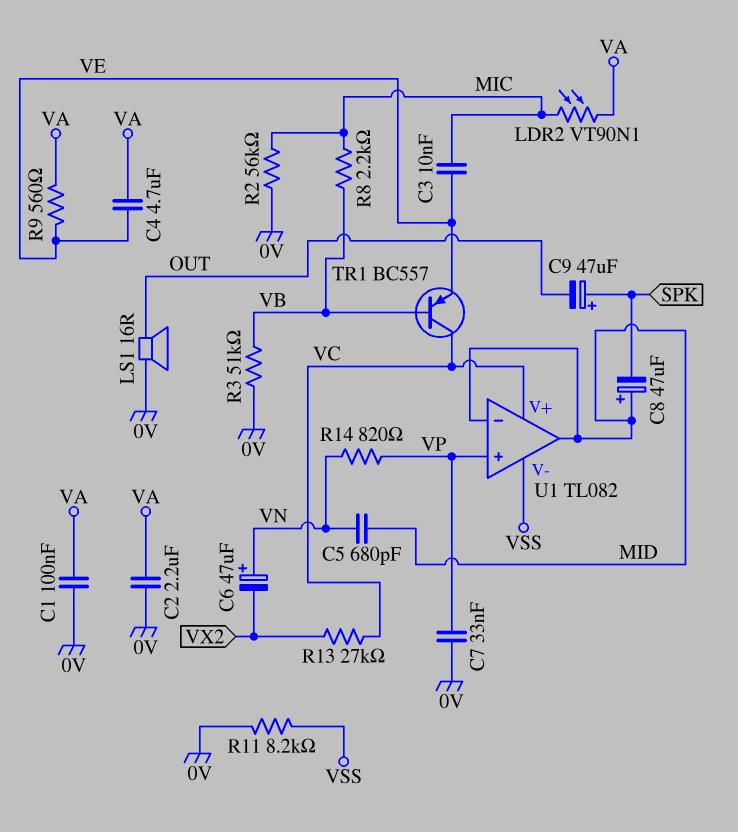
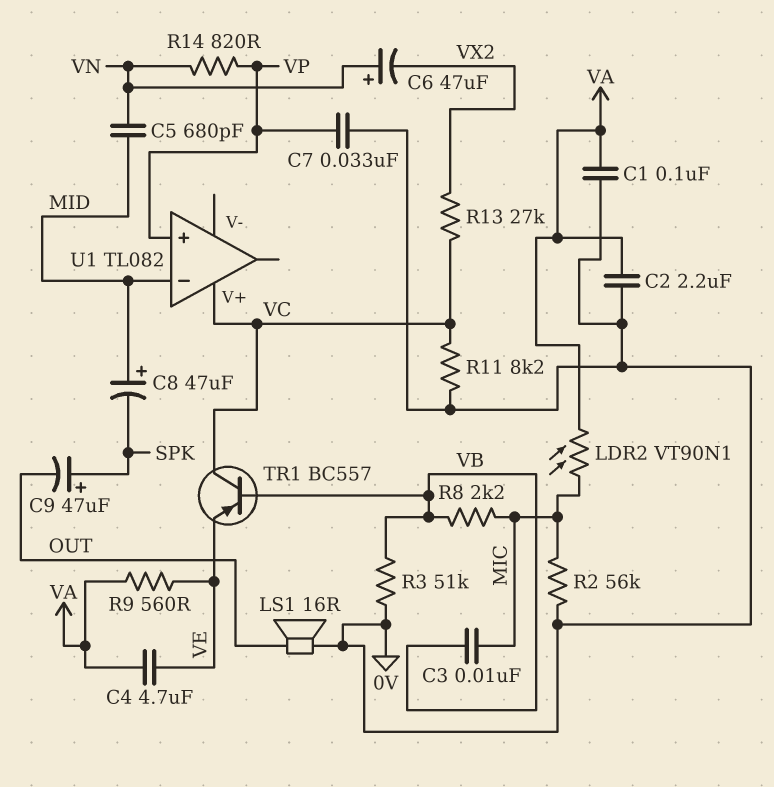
C3: 10nF (MIC, VE) -> 10nF (MIC, VB)
R11: 8.2k (0V, VSS) -> 8.2k (0V, VC)
U1 pin V-: VSS -> none
U1 pin out: MID -> none

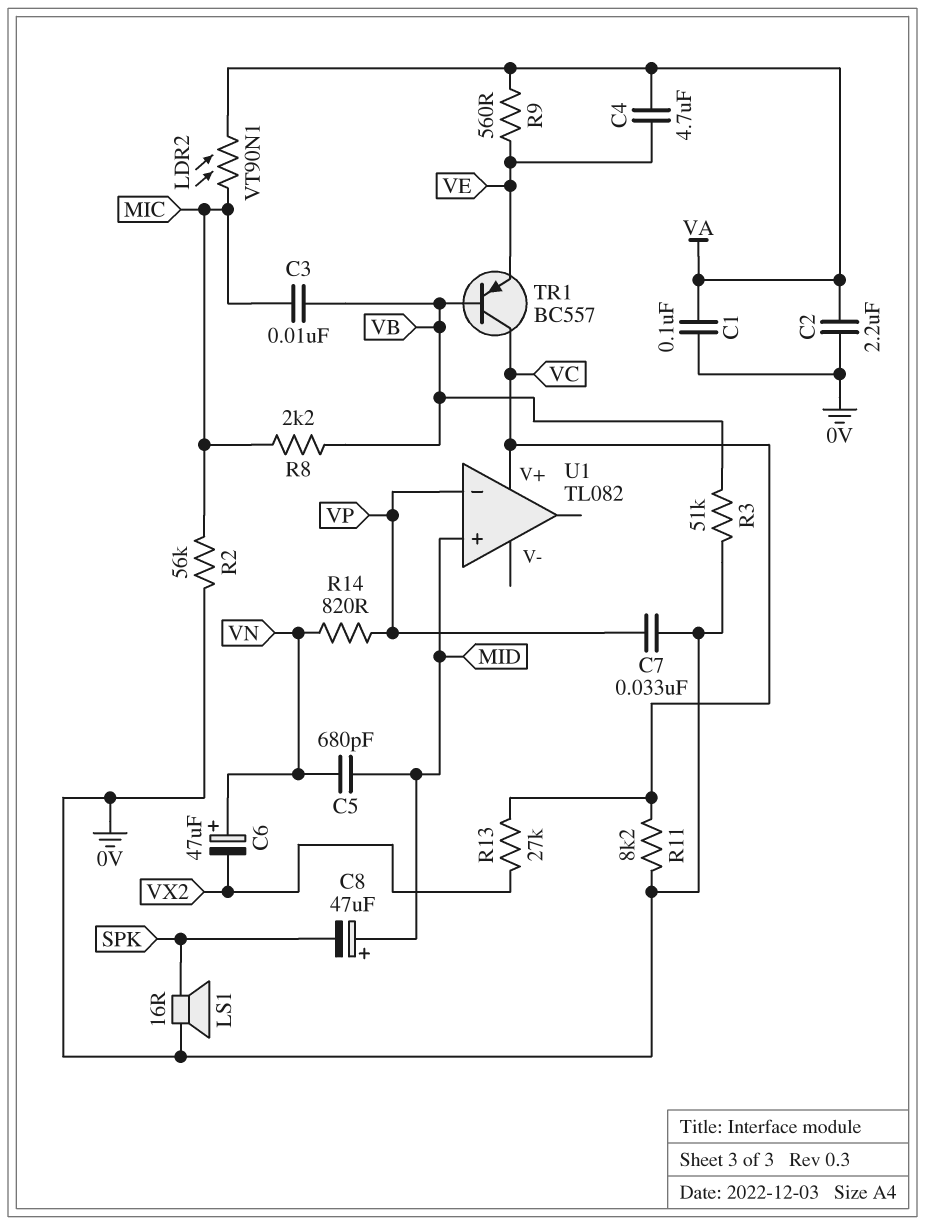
C9: 47uF (plus SPK, minus OUT) -> none
LS1: speaker 16R (0V, OUT) -> speaker 16R (0V, SPK)
U1 pin in+: VP -> MID
U1 pin in-: MID -> VP

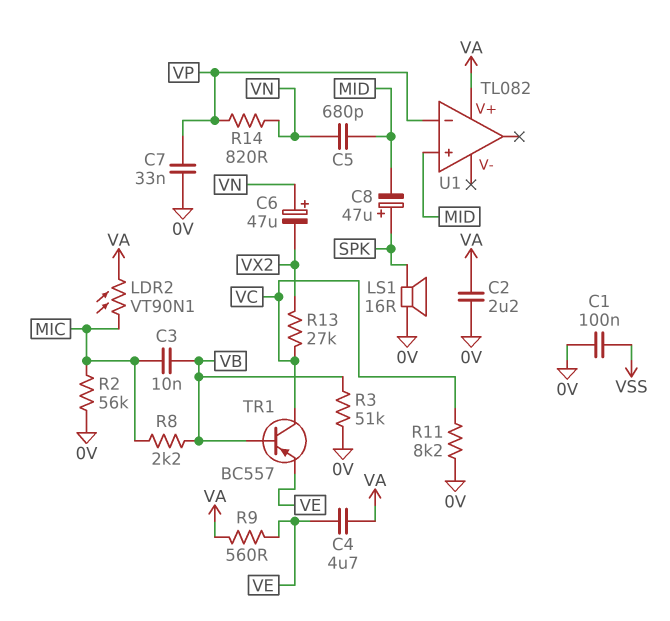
C1: 100nF (0V, VA) -> 100nF (0V, VSS)
C8: 47uF (plus MID, minus SPK) -> 47uF (plus SPK, minus MID)
U1 pin V+: VC -> VA

